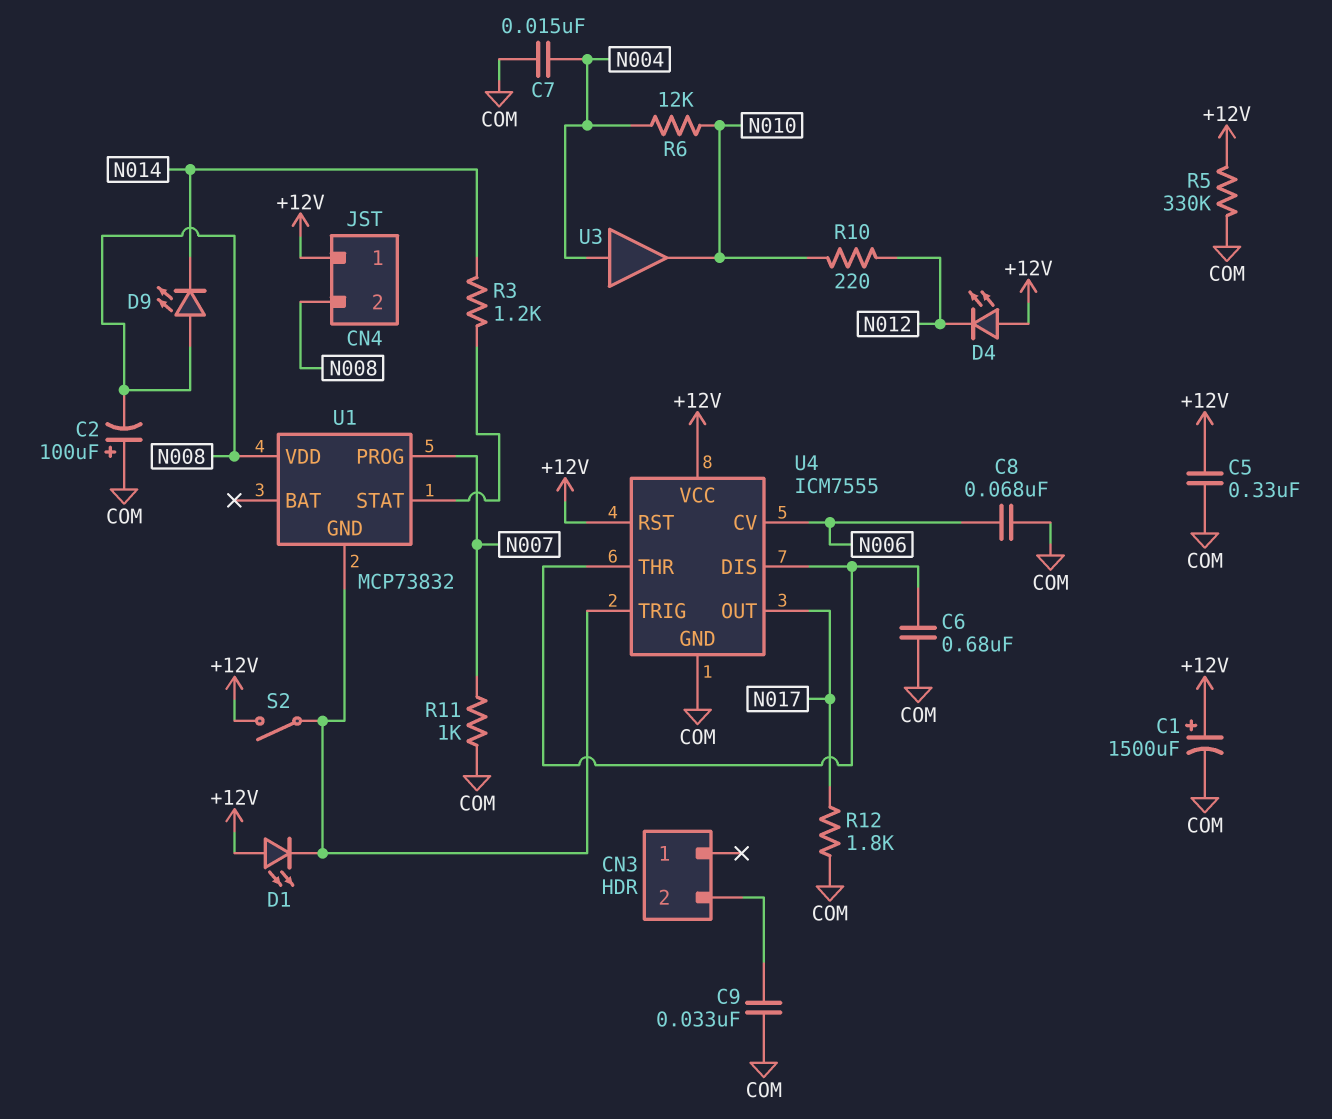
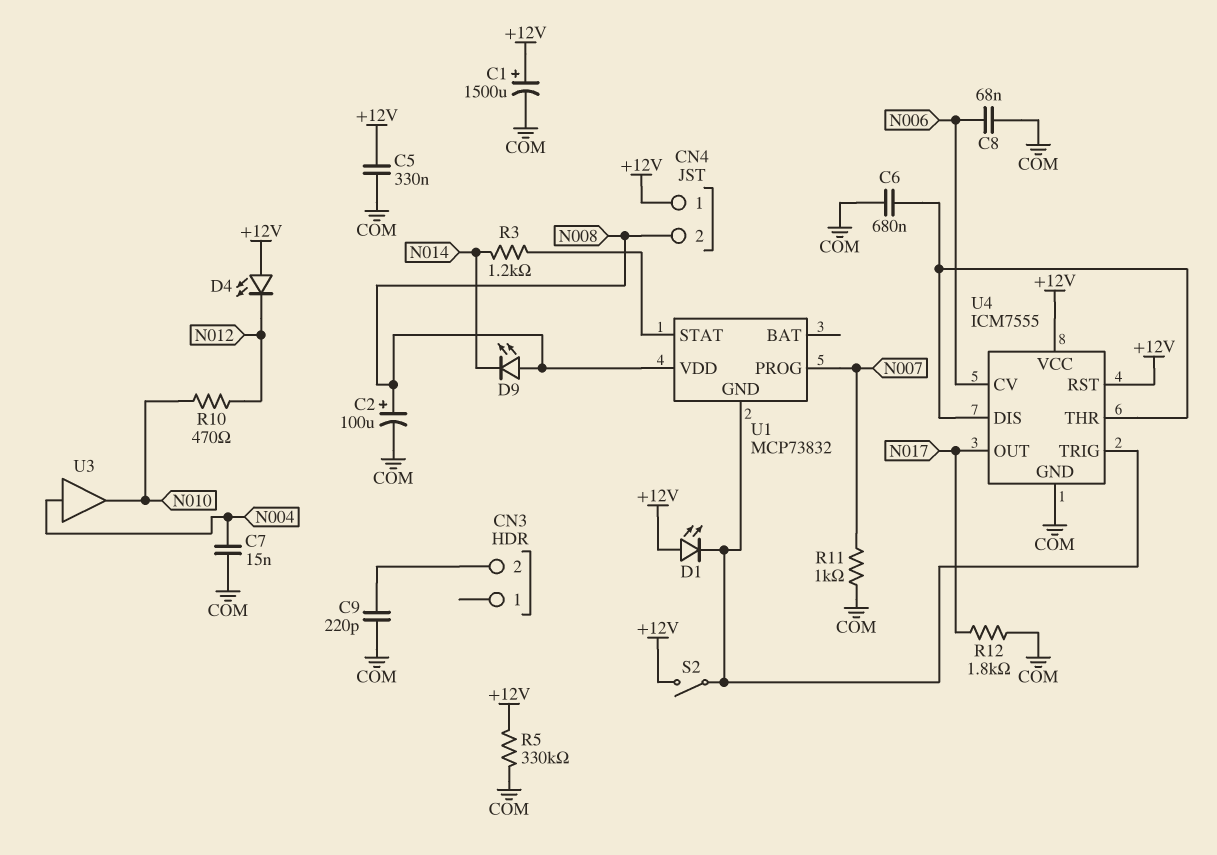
C2: 100uF (plus COM, minus N008) -> 100uF (plus N008, minus COM)
C9: 33nF (CN3/2, COM) -> 220pF (CN3/2, COM)
R6: 12k (N004, N010) -> none
R10: 220 (N010, N012) -> 470 (N010, N012)

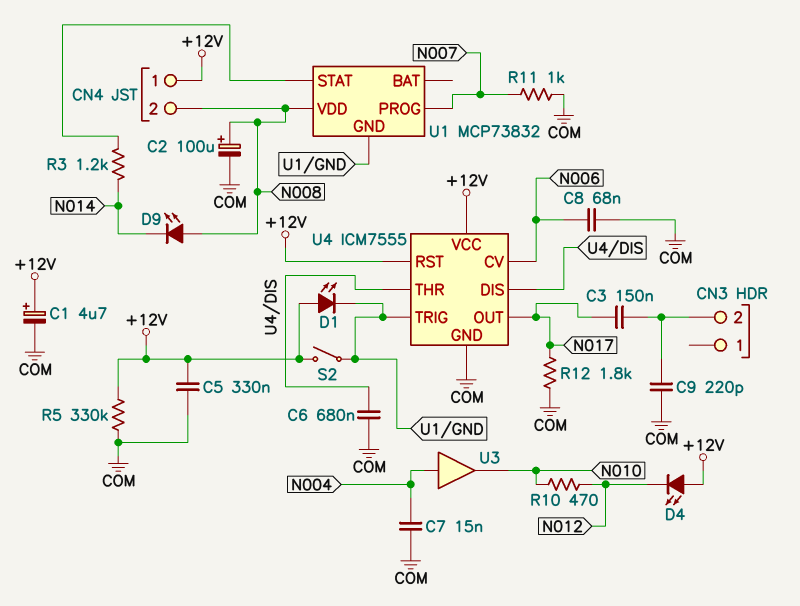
C1: 1500uF (plus +12V, minus COM) -> 4.7uF (plus +12V, minus COM)
C3: none -> 150nF (CN3/2, N017)

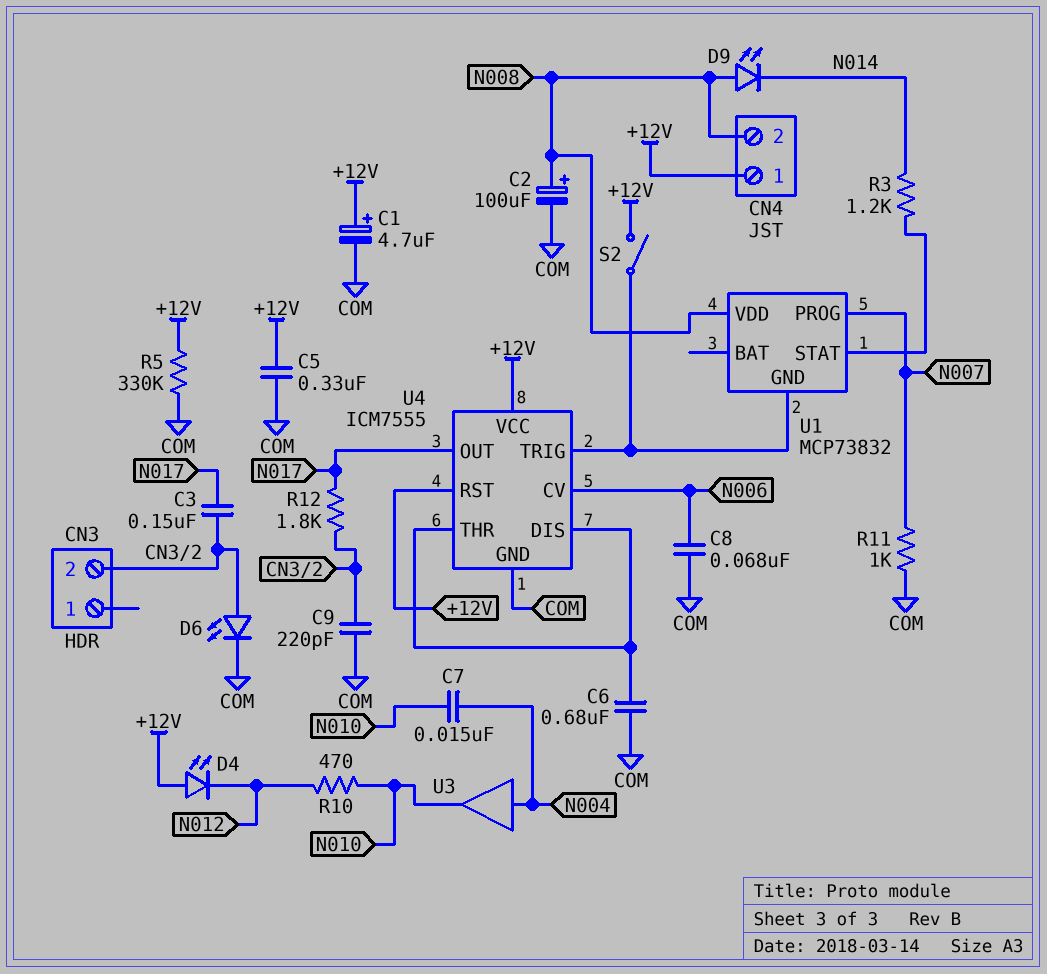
C7: 15nF (COM, N004) -> 15nF (N004, N010)
D1: LED (A +12V, K U1/GND) -> none
D6: none -> LED (A CN3/2, K COM)
R12: 1.8k (COM, N017) -> 1.8k (CN3/2, N017)

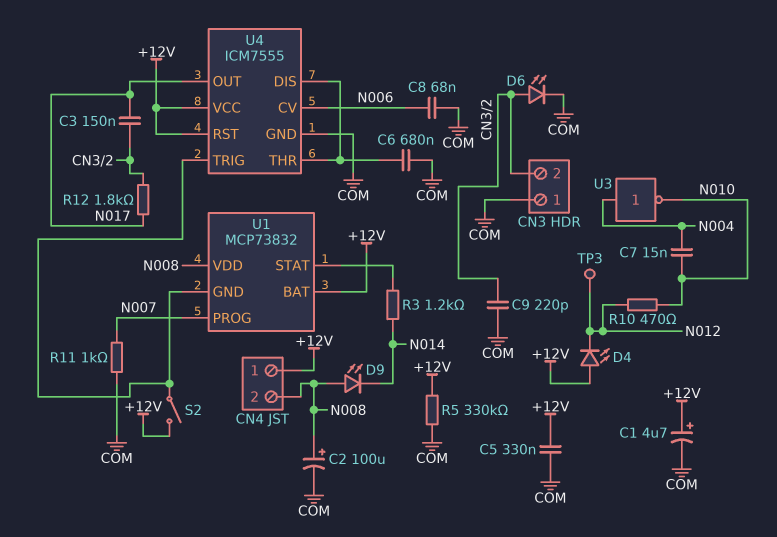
CN3 pin 1: none -> COM
TP3: none -> test point (N012)
U1 pin BAT: none -> +12V
U3: buffer (in N004, out N010) -> NOT (in N004, out N010)

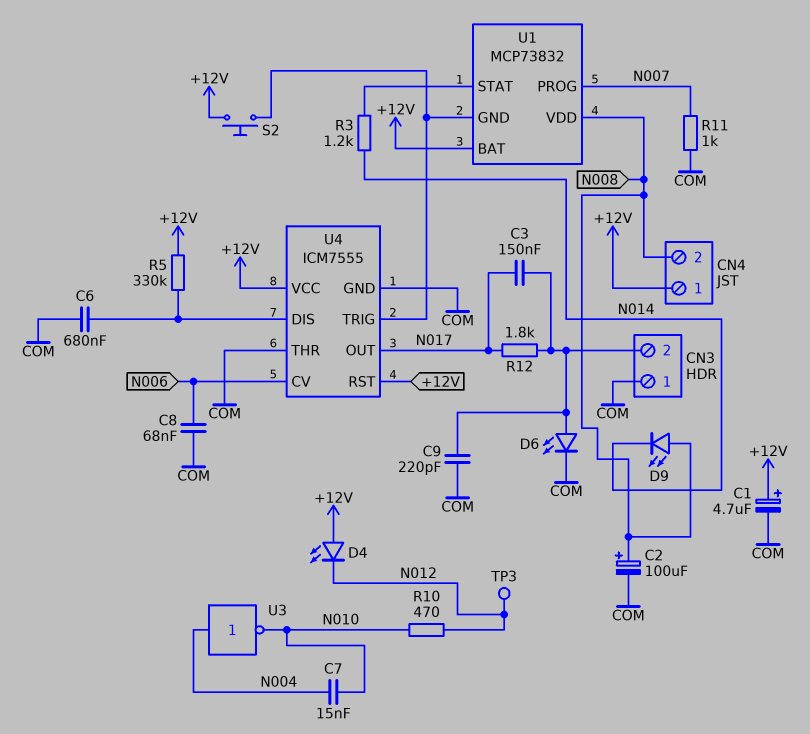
C5: 330nF (+12V, COM) -> none
R5: 330k (+12V, COM) -> 330k (+12V, U4/DIS)
S2: switch (+12V, U1/GND) -> button (+12V, U1/GND)
U4 pin THR: U4/DIS -> COM

